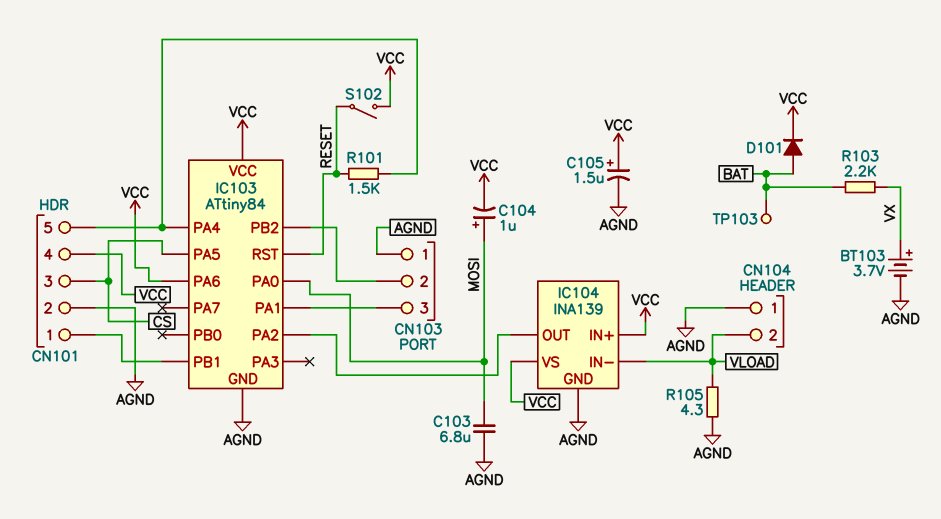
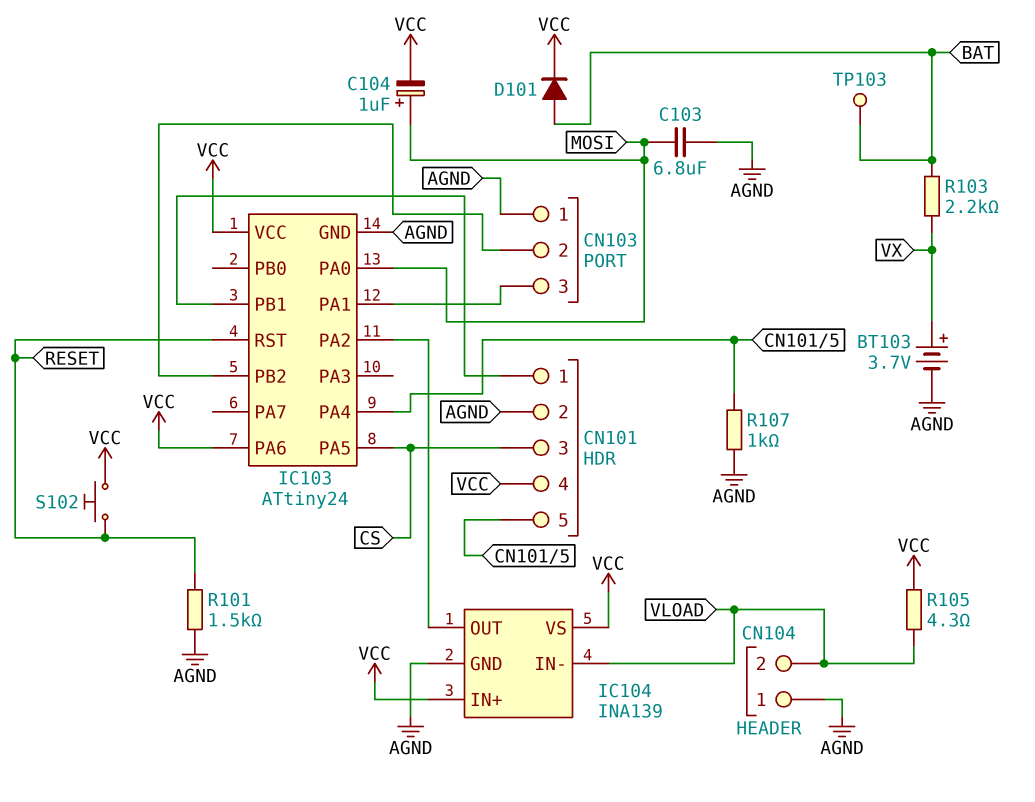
C105: 1.5uF (plus VCC, minus AGND) -> none
IC103: ATtiny84 -> ATtiny24
R101: 1.5k (CN101/5, RESET) -> 1.5k (AGND, RESET)
R105: 4.3 (AGND, VLOAD) -> 4.3 (VCC, VLOAD)
R107: none -> 1k (AGND, CN101/5)
S102: switch (RESET, VCC) -> button (RESET, VCC)

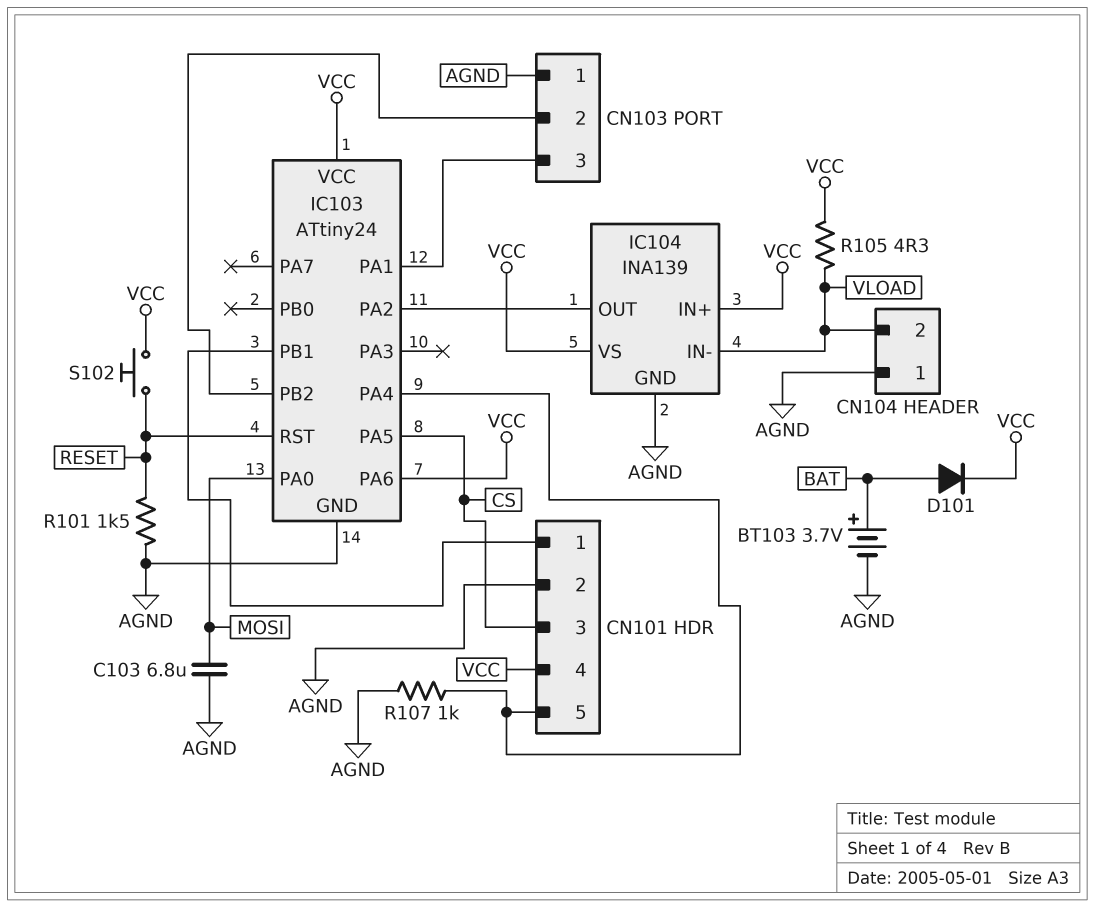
BT103: 3.7V (plus VX, minus AGND) -> 3.7V (plus BAT, minus AGND)
C104: 1uF (plus MOSI, minus VCC) -> none
R103: 2.2k (BAT, VX) -> none
TP103: test point (BAT) -> none

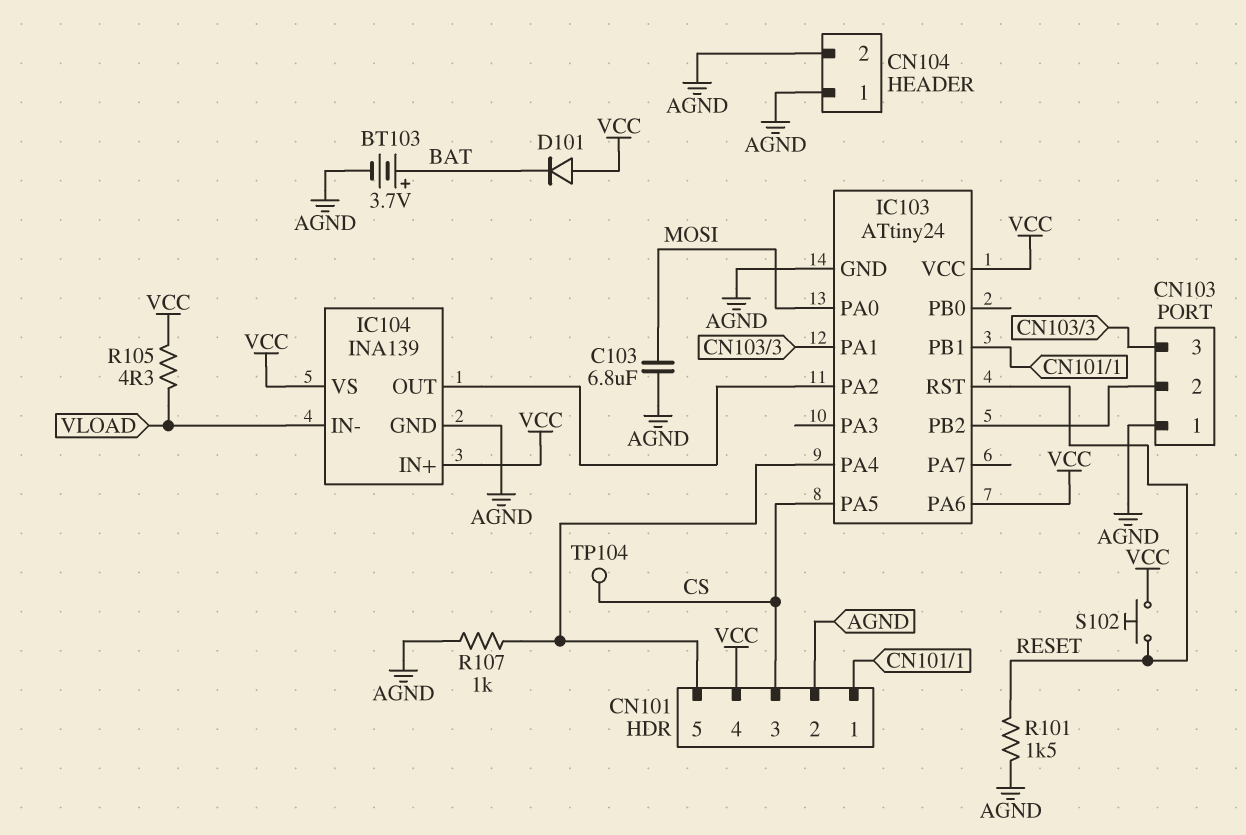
CN104 pin 2: VLOAD -> AGND
D101: diode (A BAT, K VCC) -> diode (A VCC, K BAT)
TP104: none -> test point (CS)

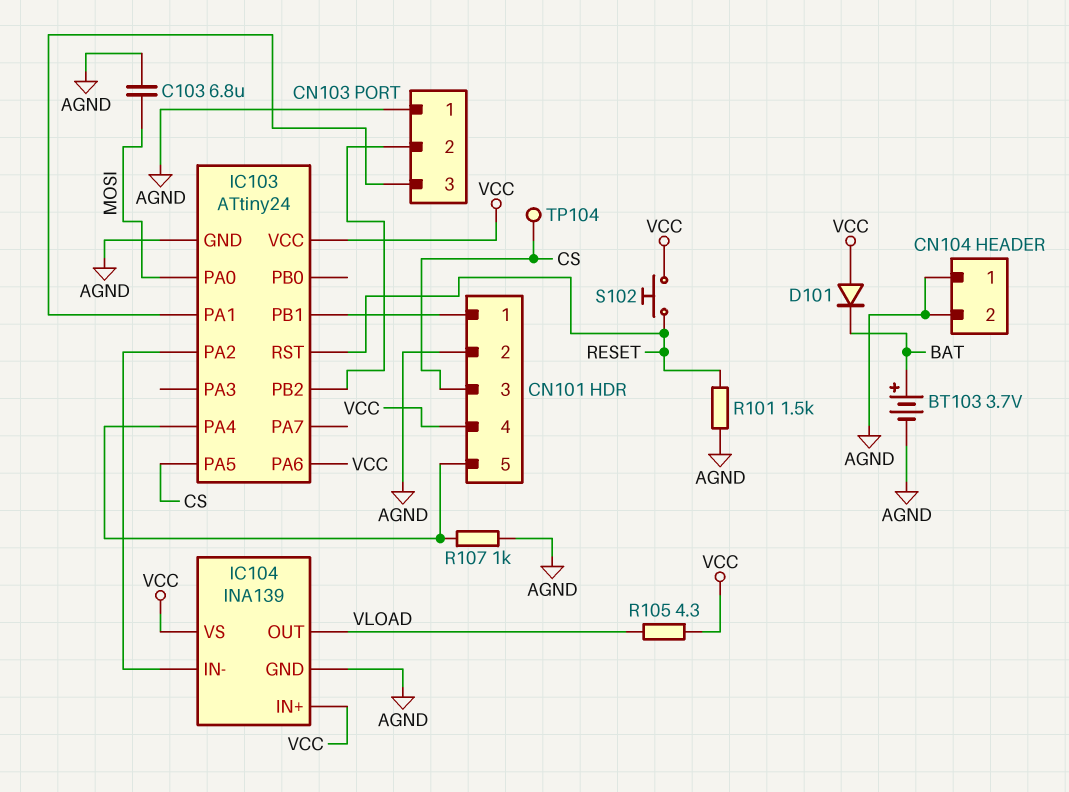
IC104 pin IN-: VLOAD -> IC103/PA2
IC104 pin OUT: IC103/PA2 -> VLOAD

